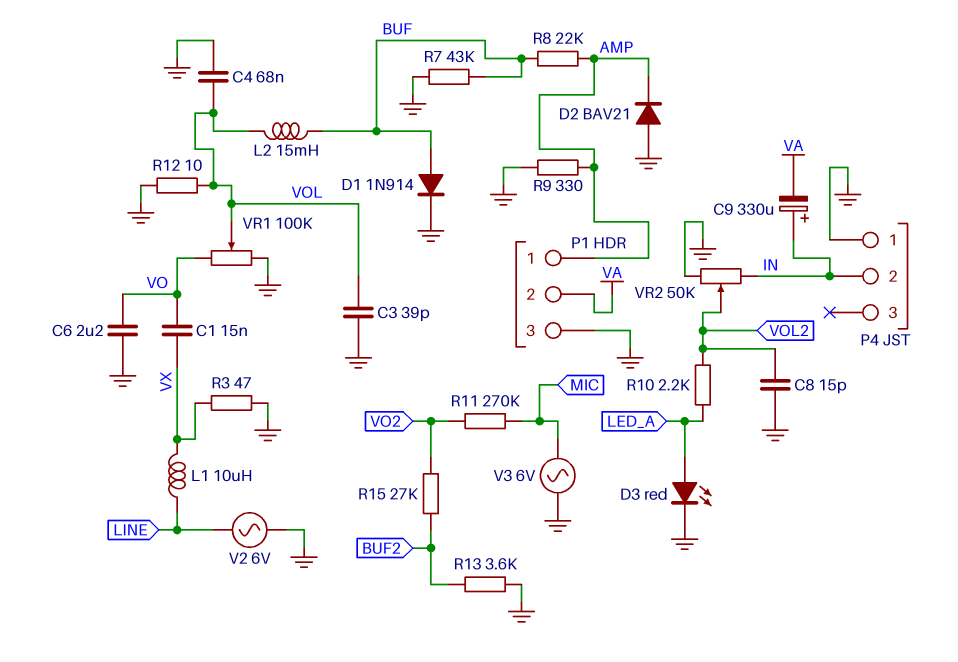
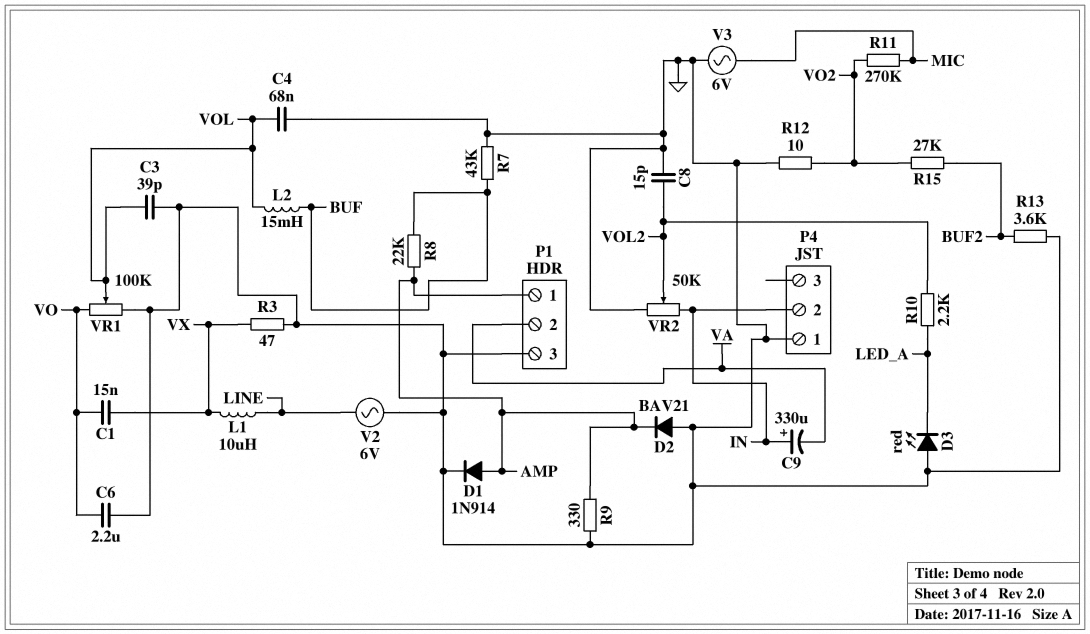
D1: diode 1N914 (A BUF, K GND) -> diode 1N914 (A AMP, K GND)
D3: LED red (A LED_A, K GND) -> LED red (A GND, K LED_A)
R12: 10 (GND, VOL) -> 10 (GND, VO2)

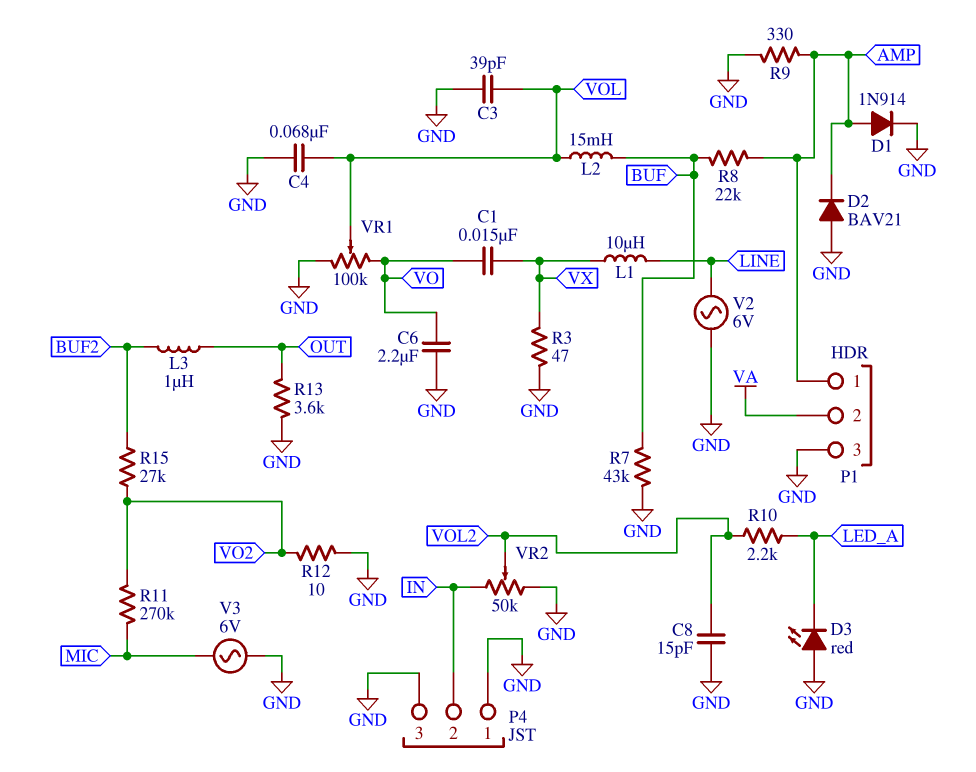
C9: 330uF (plus IN, minus VA) -> none
L3: none -> 1uH (BUF2, OUT)
P4 pin 3: none -> GND
R13: 3.6k (BUF2, GND) -> 3.6k (GND, OUT)

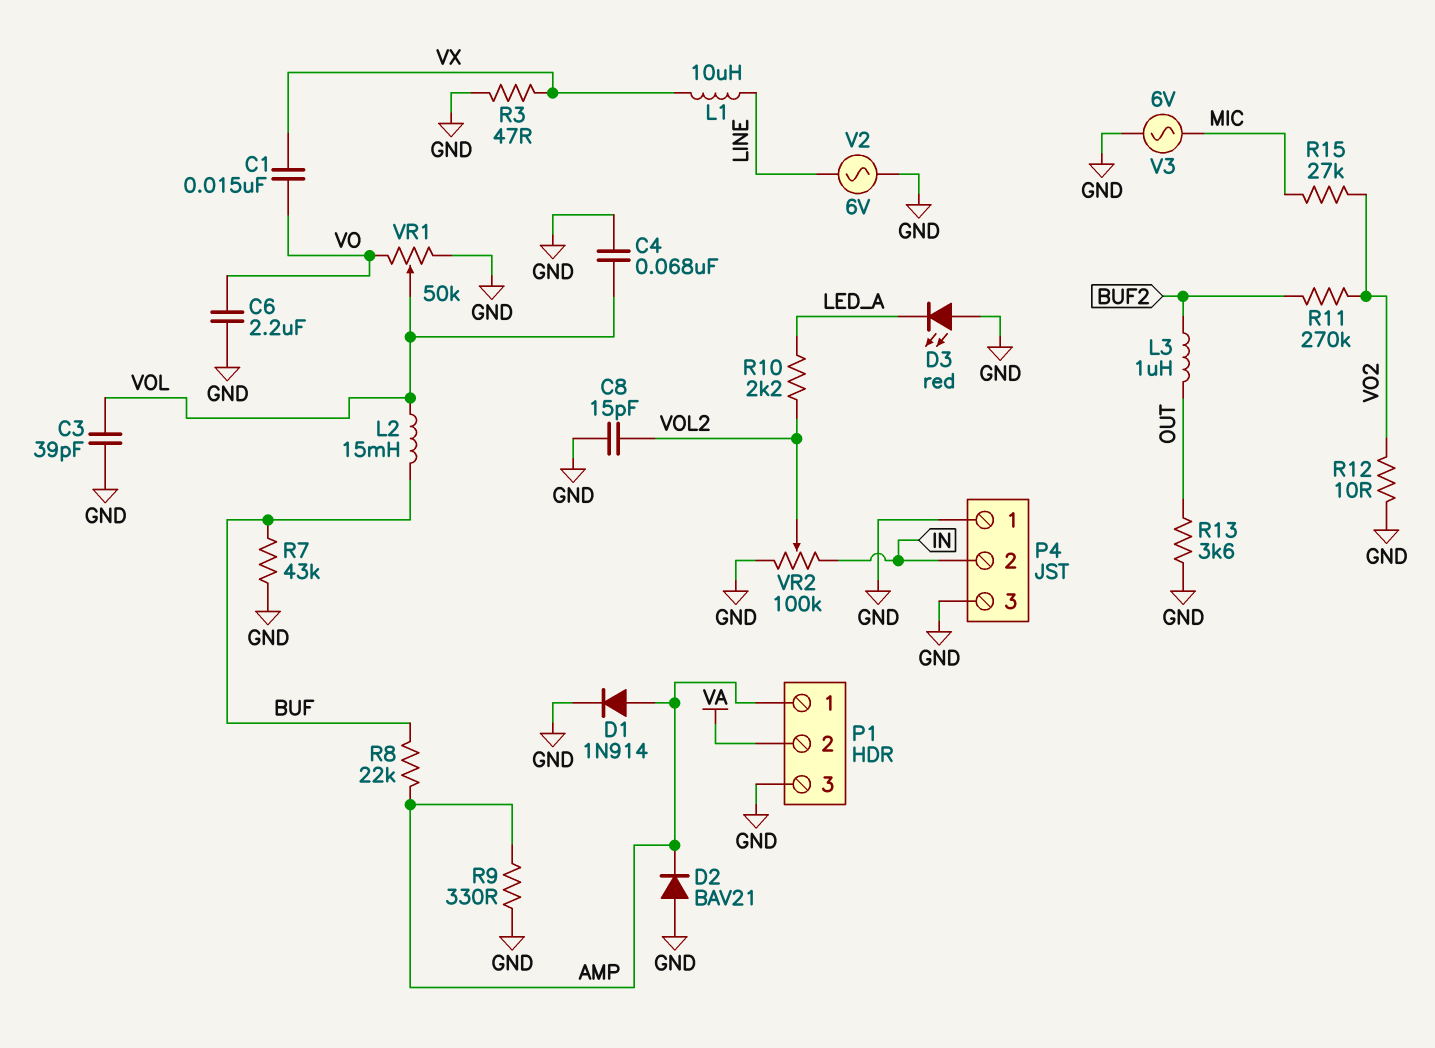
R11: 270k (MIC, VO2) -> 270k (BUF2, VO2)
R15: 27k (BUF2, VO2) -> 27k (MIC, VO2)
VR1: 100k (GND, VO, wiper VOL) -> 50k (GND, VO, wiper VOL)
VR2: 50k (GND, IN, wiper VOL2) -> 100k (GND, IN, wiper VOL2)

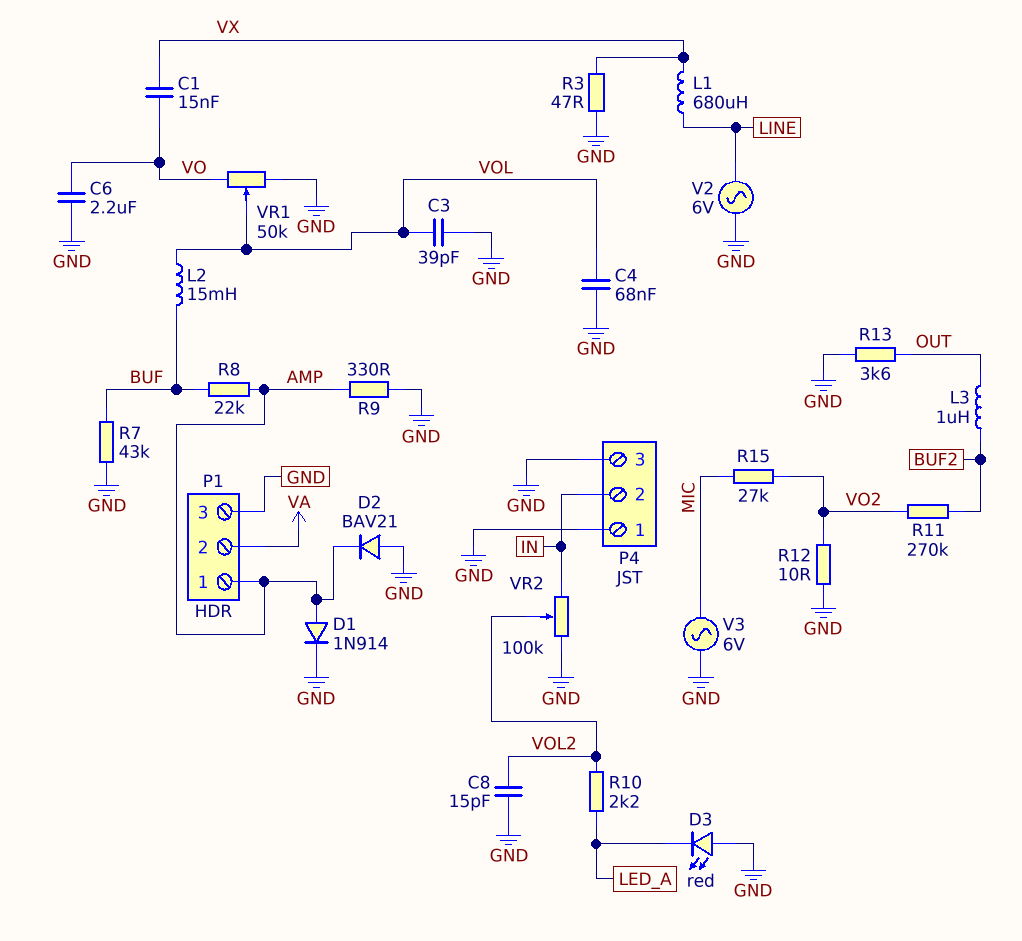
L1: 10uH (LINE, VX) -> 680uH (LINE, VX)

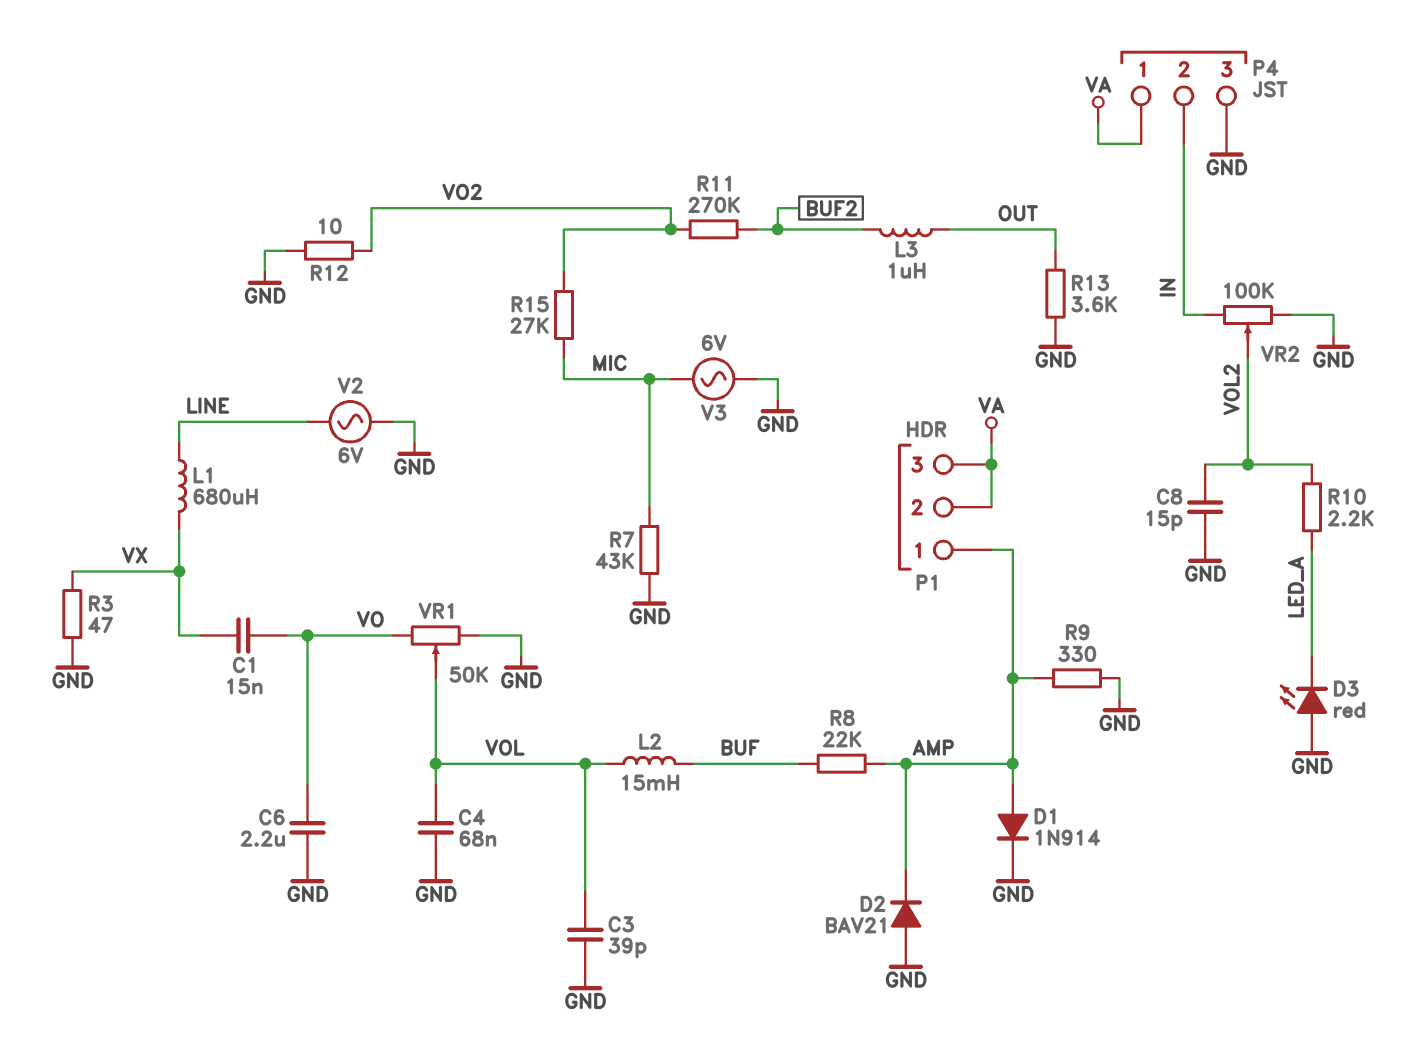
P1 pin 3: GND -> VA
P4 pin 1: GND -> VA
R7: 43k (BUF, GND) -> 43k (GND, MIC)

